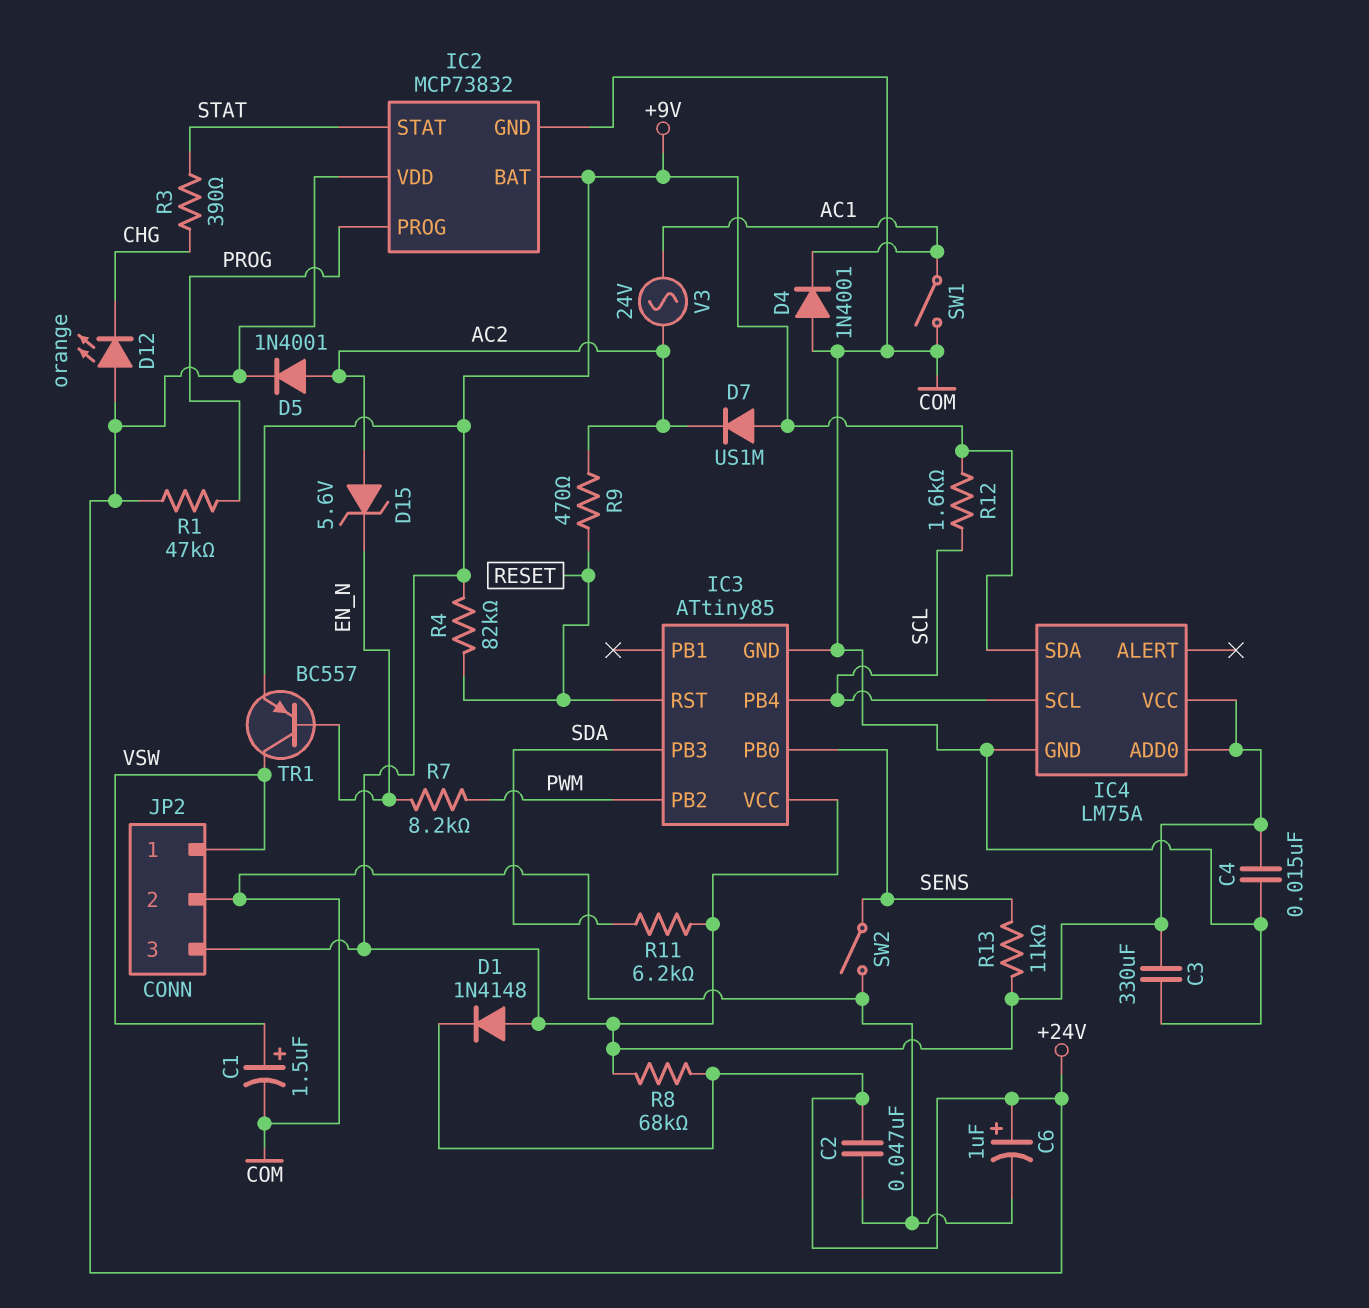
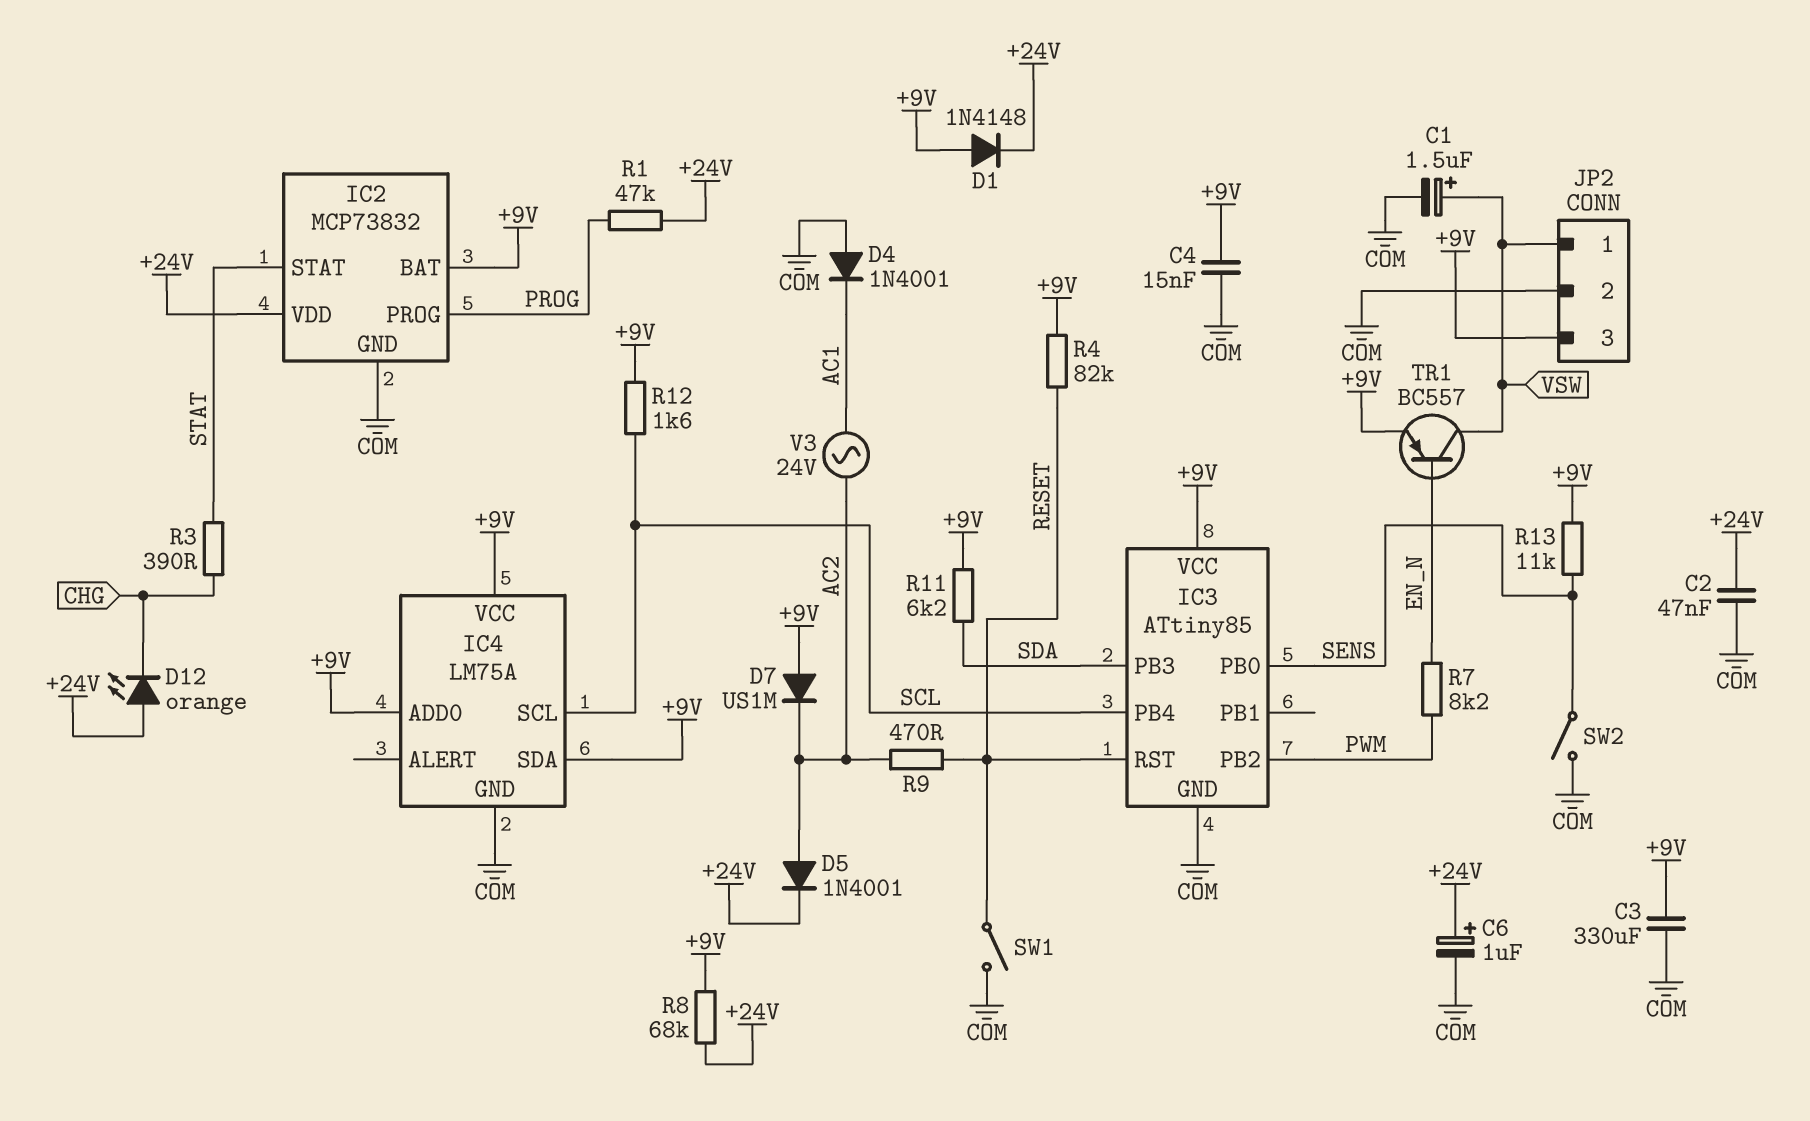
D15: zener 5.6V (A AC2, K EN_N) -> none
SW1: switch (AC1, COM) -> switch (COM, RESET)

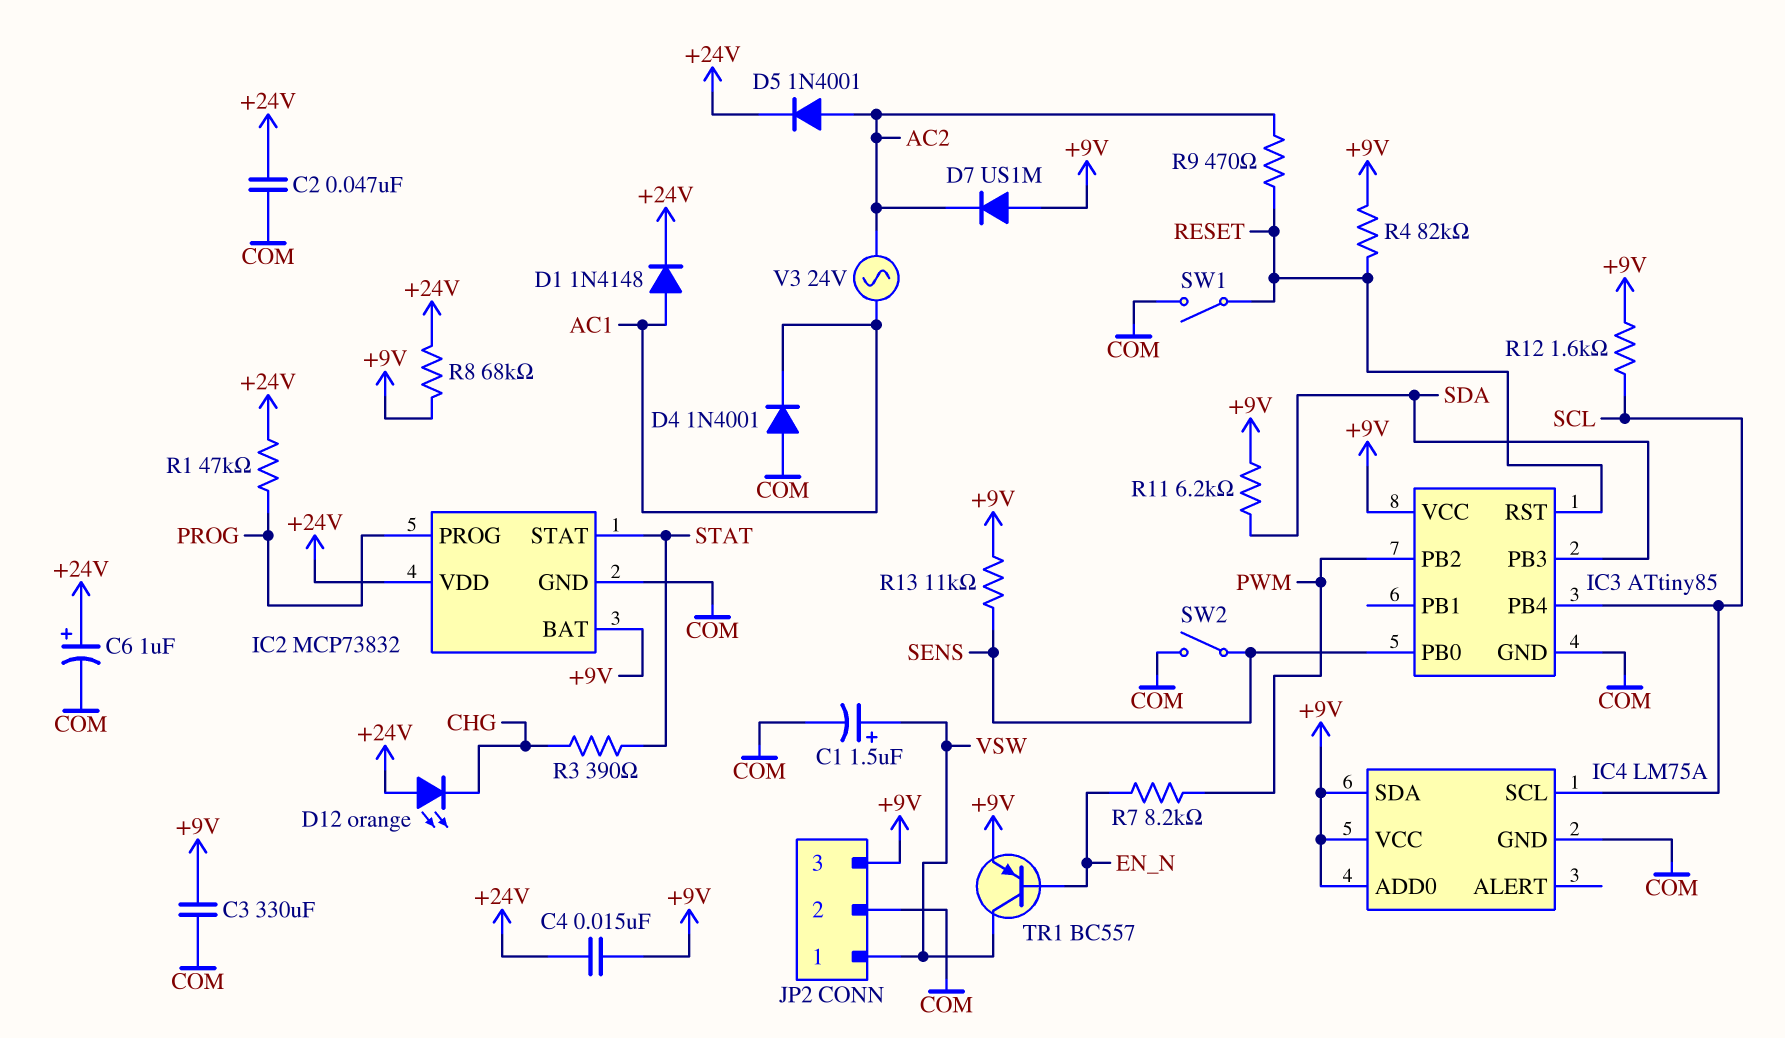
C4: 15nF (+9V, COM) -> 15nF (+9V, +24V)
D1: diode 1N4148 (A +9V, K +24V) -> diode 1N4148 (A AC1, K +24V)

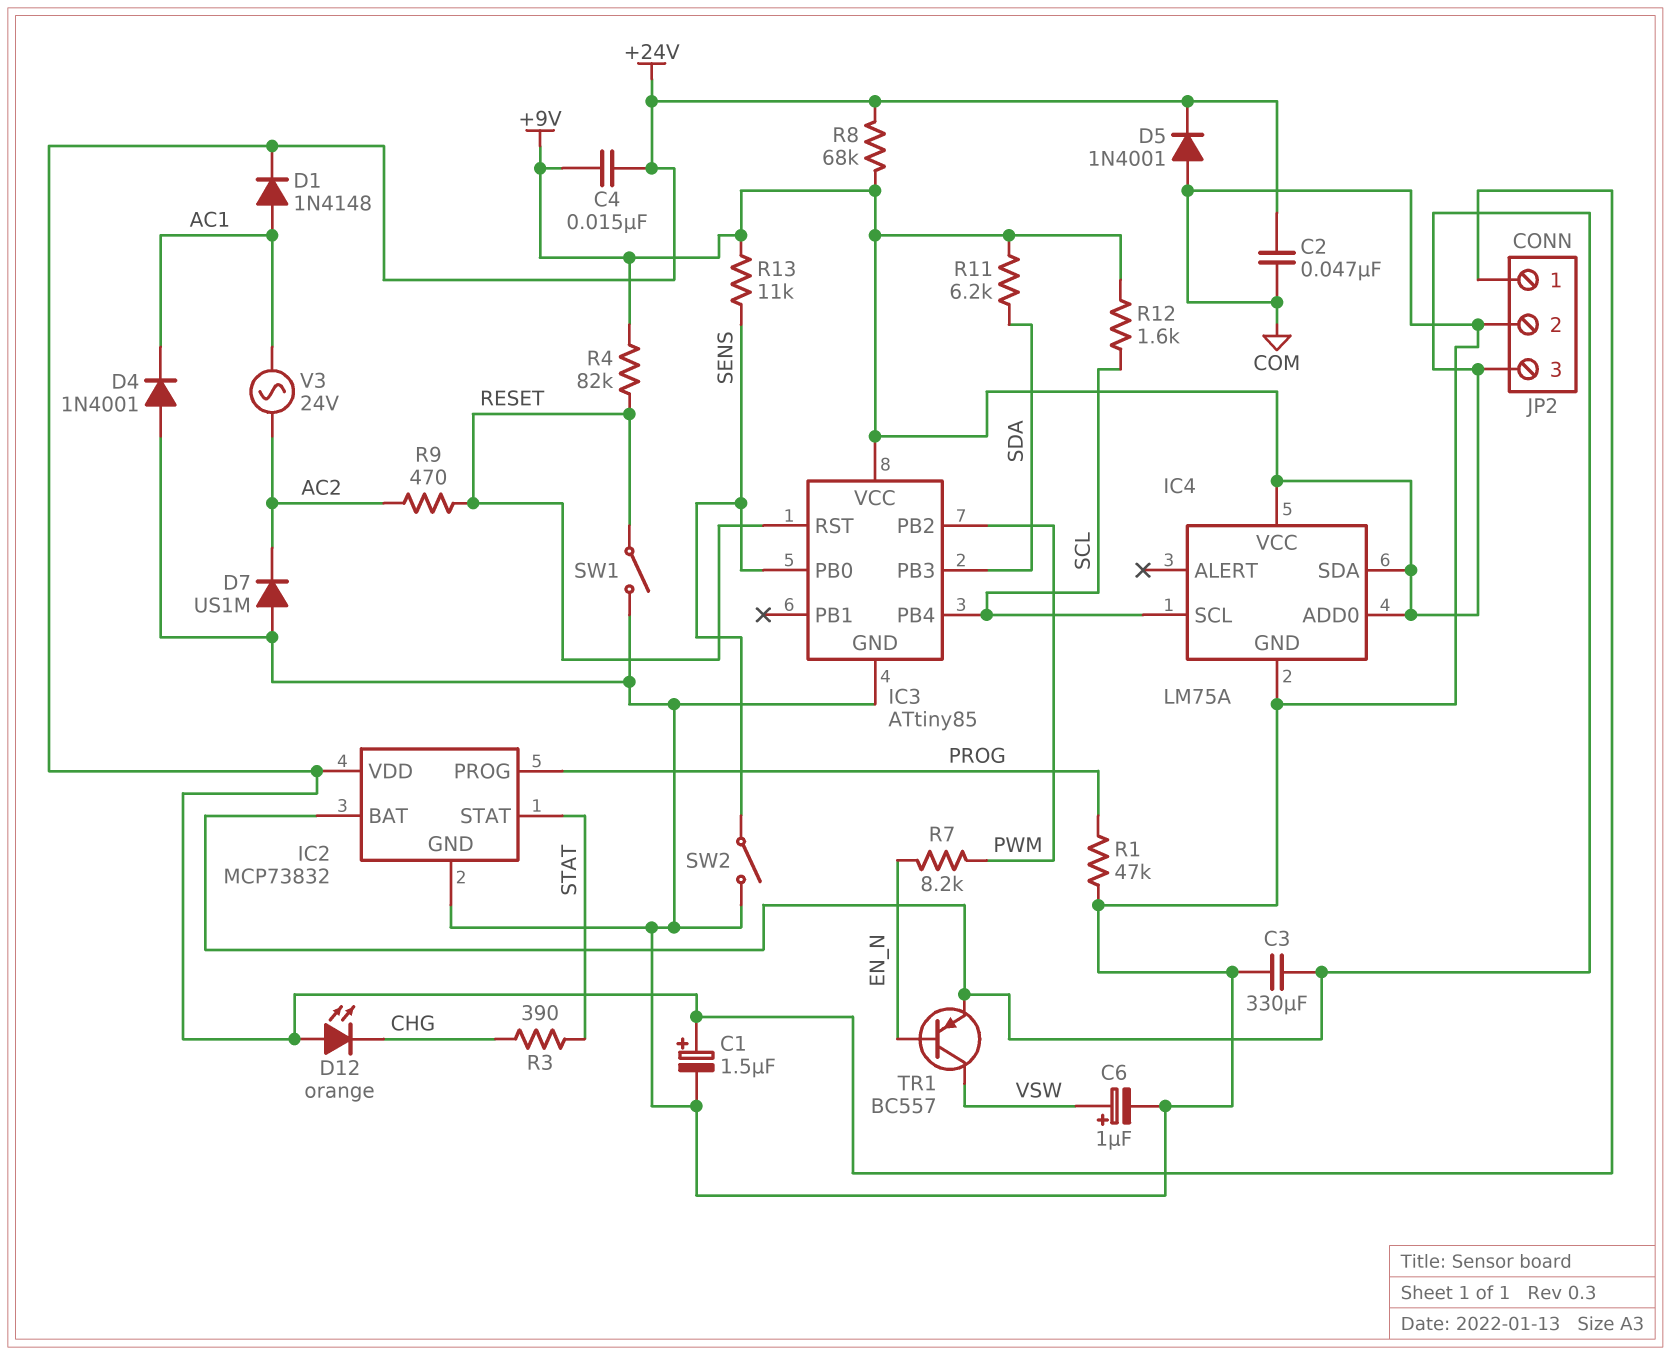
C1: 1.5uF (plus VSW, minus COM) -> 1.5uF (plus +24V, minus COM)
C6: 1uF (plus +24V, minus COM) -> 1uF (plus VSW, minus COM)
D5: diode 1N4001 (A AC2, K +24V) -> diode 1N4001 (A COM, K +24V)
D7: diode US1M (A +9V, K AC2) -> diode US1M (A COM, K AC2)
JP2 pin 1: VSW -> +24V
R1: 47k (+24V, PROG) -> 47k (COM, PROG)

